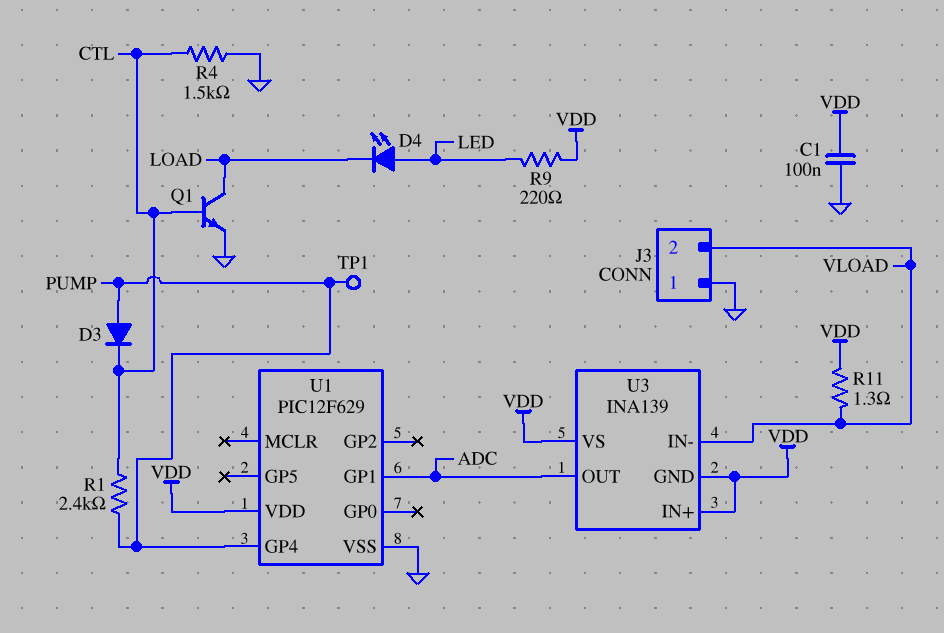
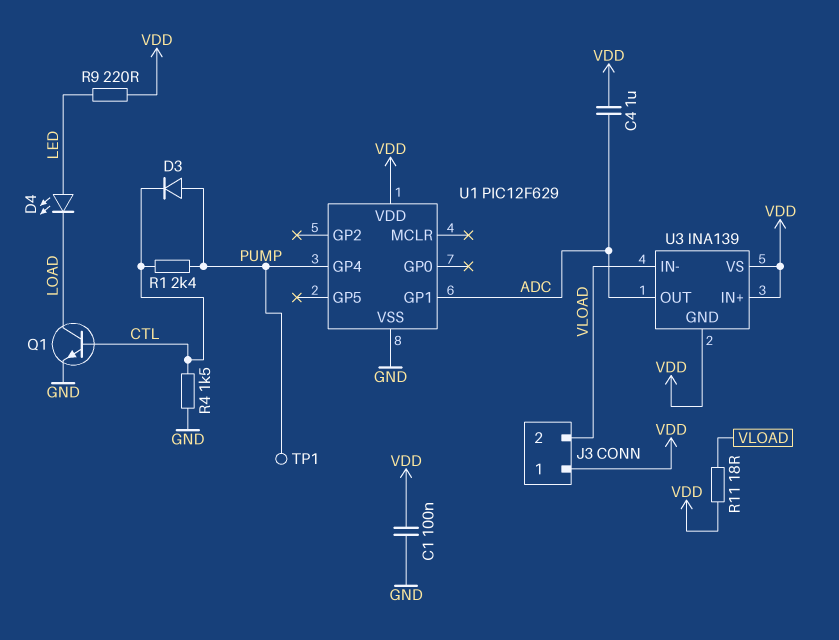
C4: none -> 1uF (ADC, VDD)
J3 pin 1: GND -> VDD
R11: 1.3 (VDD, VLOAD) -> 18 (VDD, VLOAD)

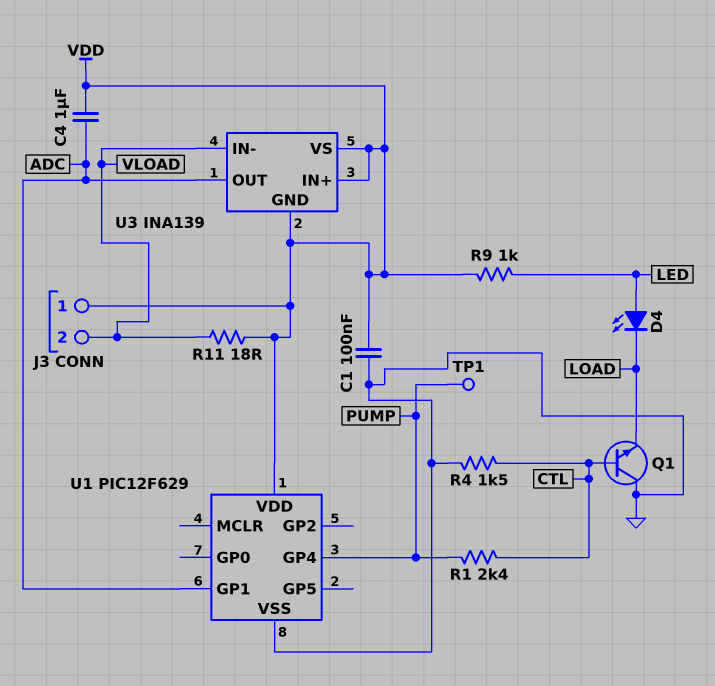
D3: diode (A PUMP, K CTL) -> none
Q1: NPN (B CTL, C LOAD, E GND) -> NPN (B CTL, C GND, E LOAD)
R9: 220 (LED, VDD) -> 1k (LED, VDD)

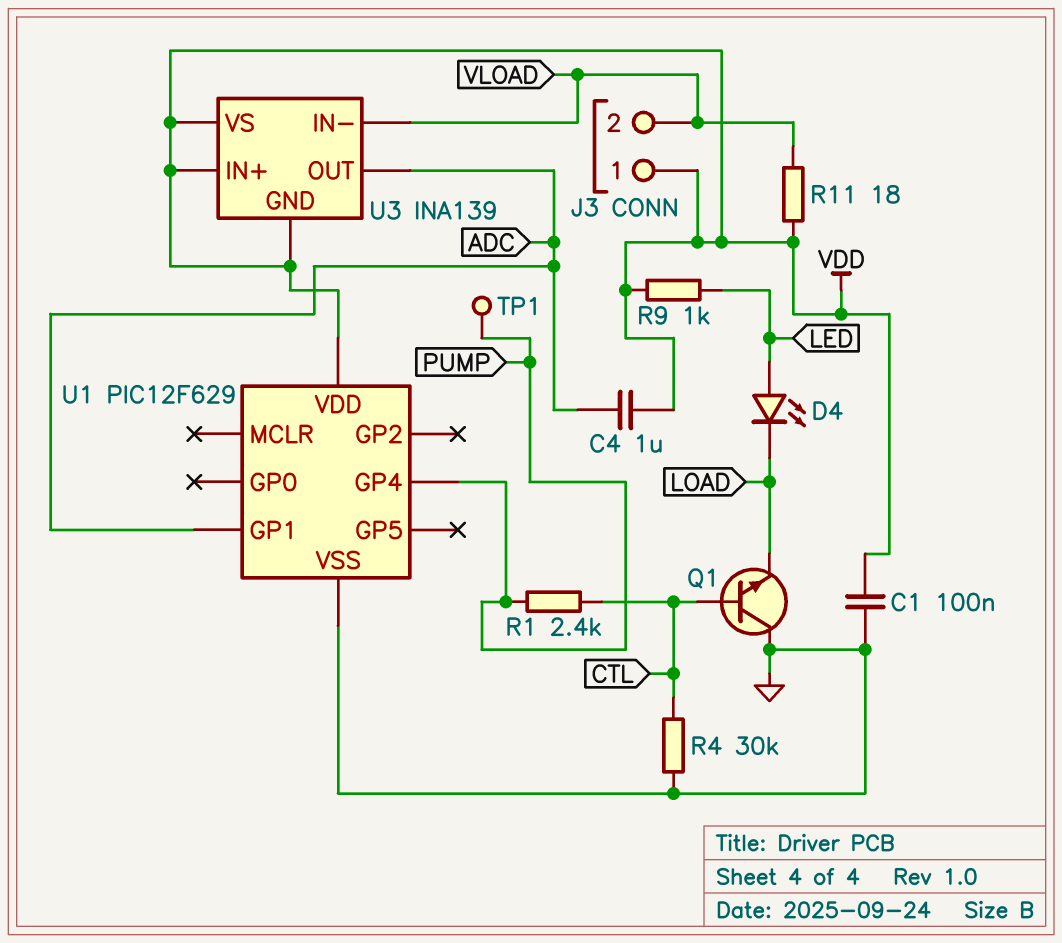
R4: 1.5k (CTL, GND) -> 30k (CTL, GND)

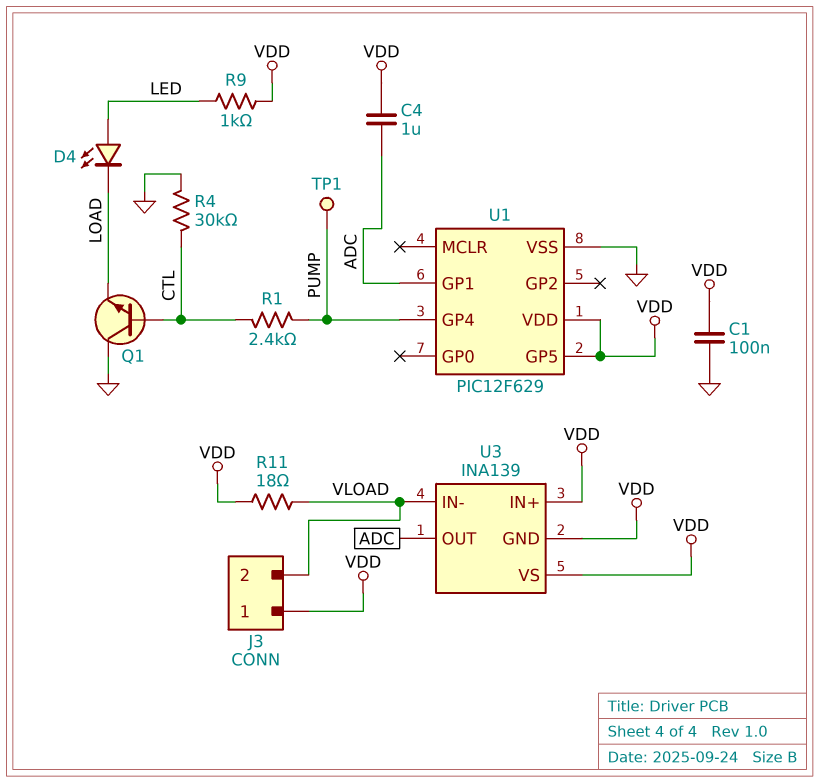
U1 pin GP5: none -> VDD

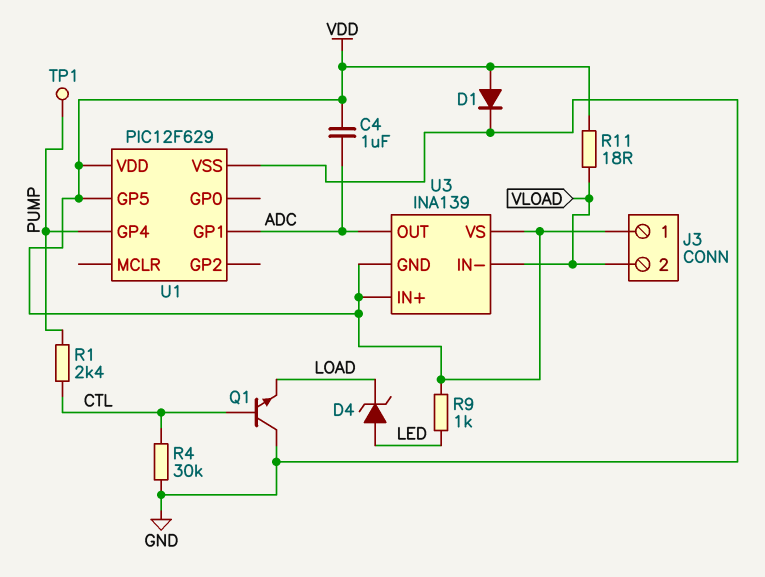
C1: 100nF (GND, VDD) -> none
D1: none -> diode (A VDD, K GND)
D4: LED (A LED, K LOAD) -> zener (A LED, K LOAD)

